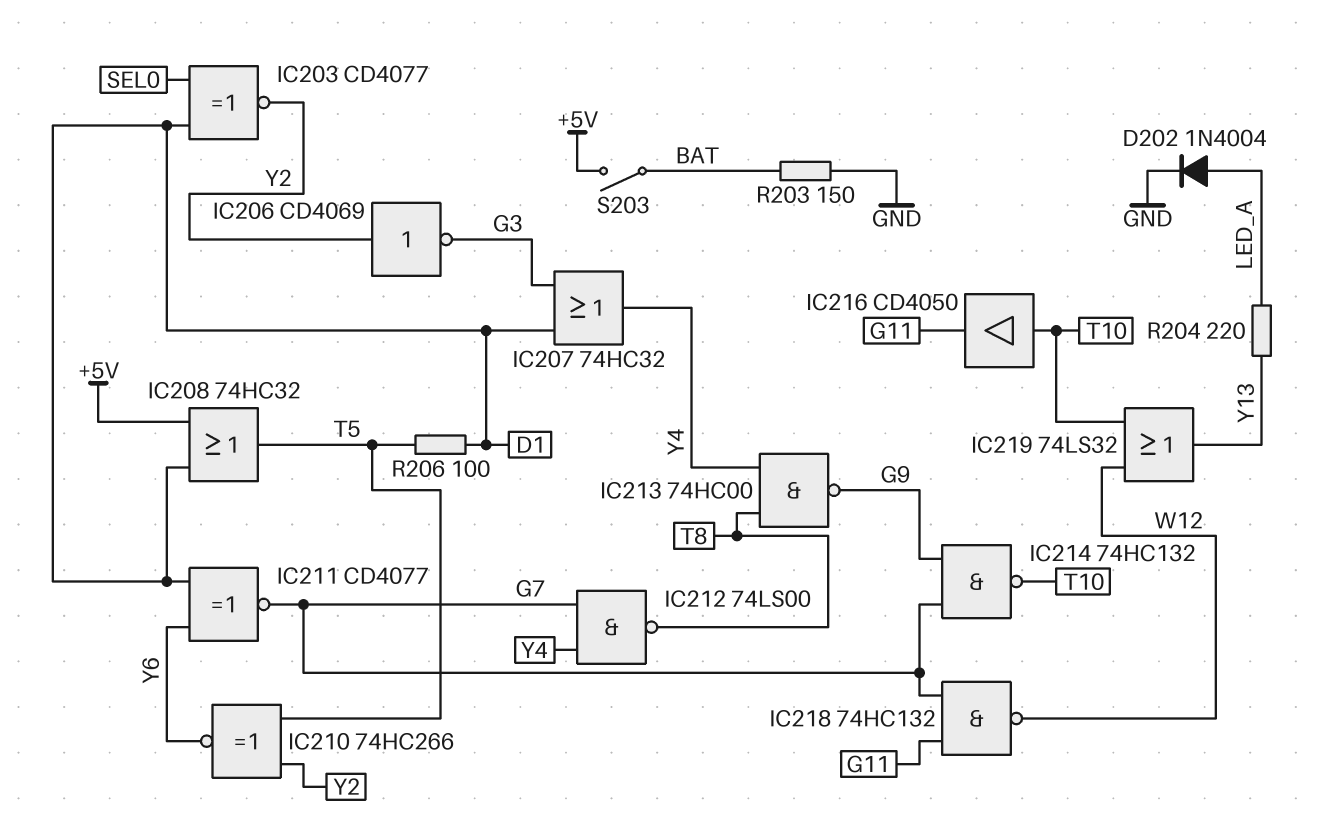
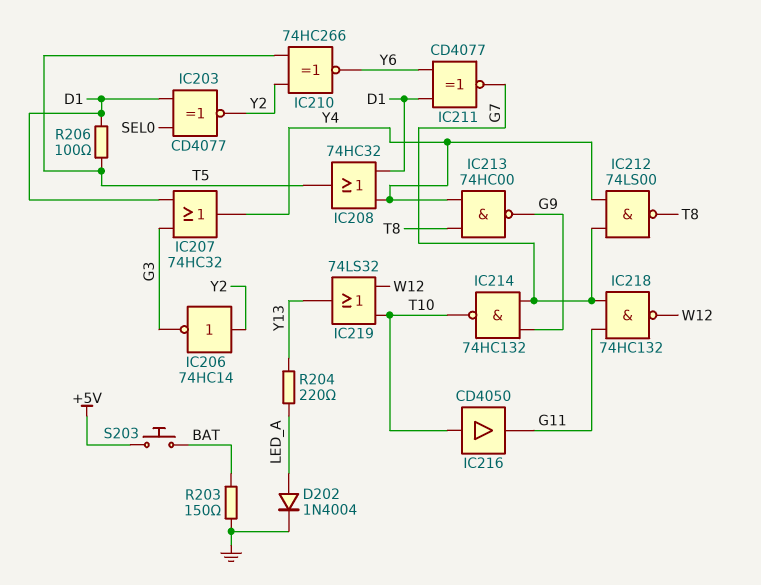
IC206: NOT CD4069 (in Y2, out G3) -> NOT 74HC14 (in Y2, out G3)
IC208: OR 74HC32 (in +5V, in D1, out T5) -> OR 74HC32 (in D1, in Y4, out T5)
S203: switch (+5V, BAT) -> button (+5V, BAT)

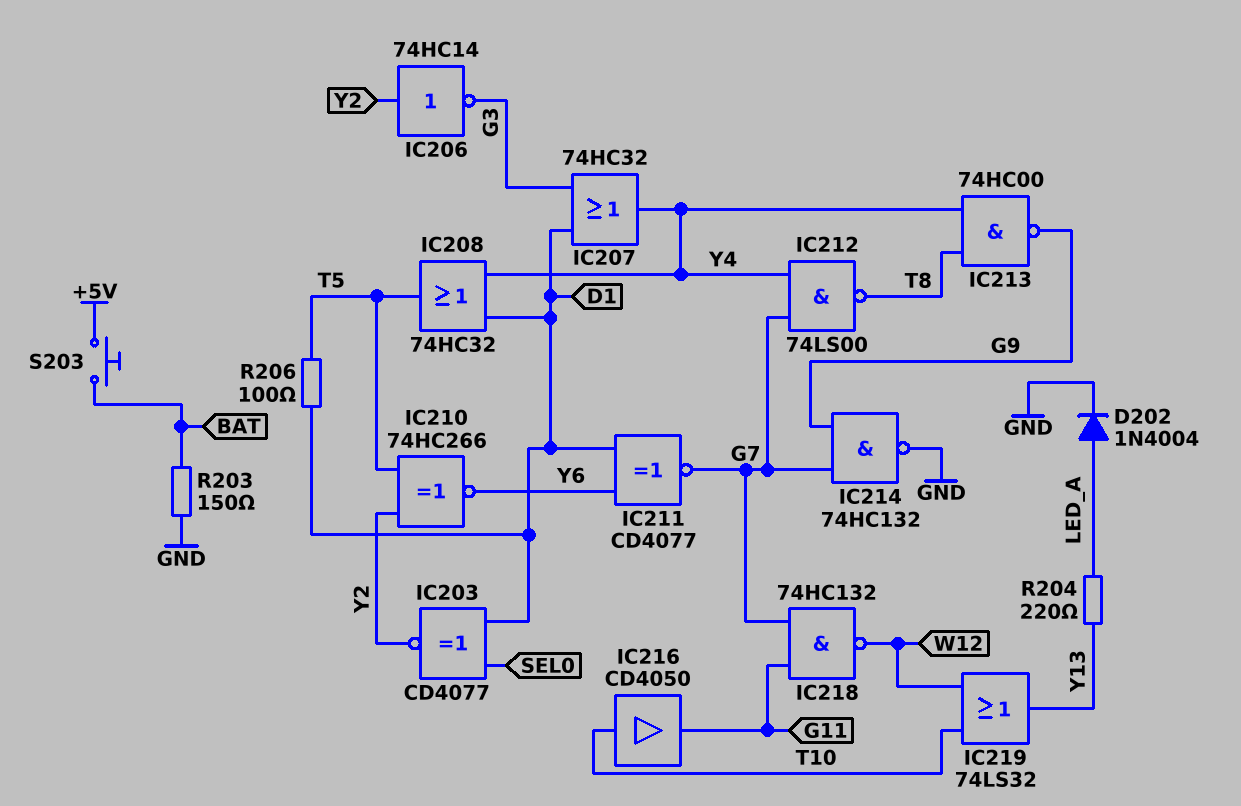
IC214: NAND 74HC132 (in G7, in G9, out T10) -> NAND 74HC132 (in G7, in G9, out GND)

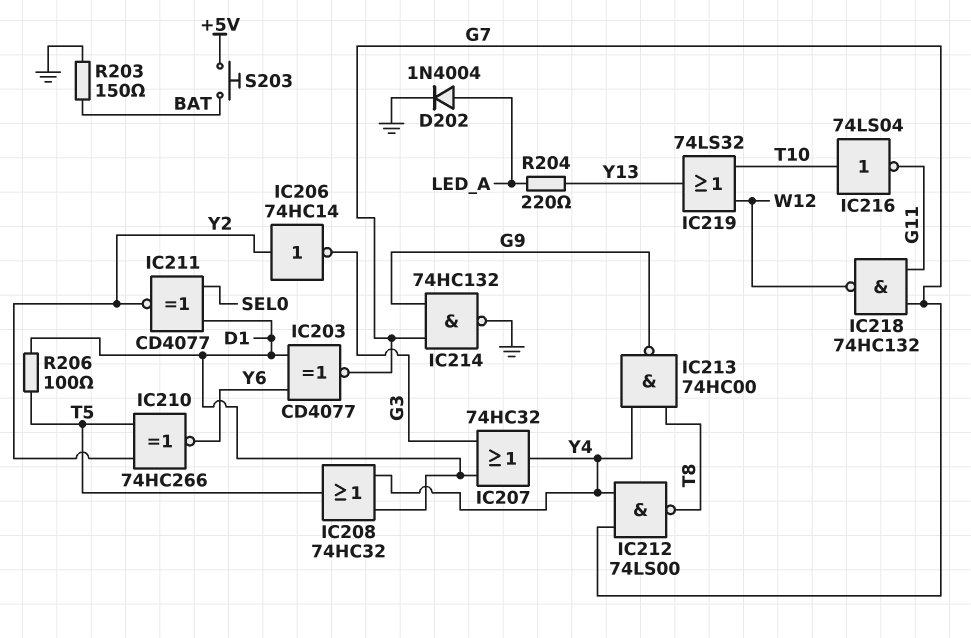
IC203: XNOR CD4077 (in D1, in SEL0, out Y2) -> XNOR CD4077 (in D1, in Y6, out G7)
IC211: XNOR CD4077 (in D1, in Y6, out G7) -> XNOR CD4077 (in D1, in SEL0, out Y2)
IC216: buffer CD4050 (in T10, out G11) -> NOT 74LS04 (in T10, out G11)

